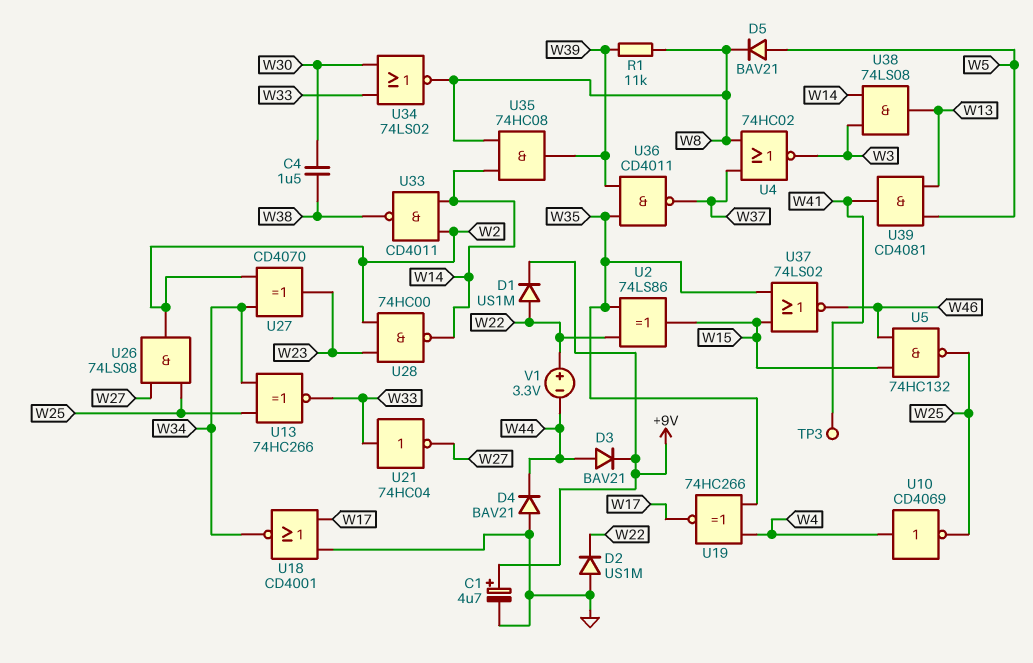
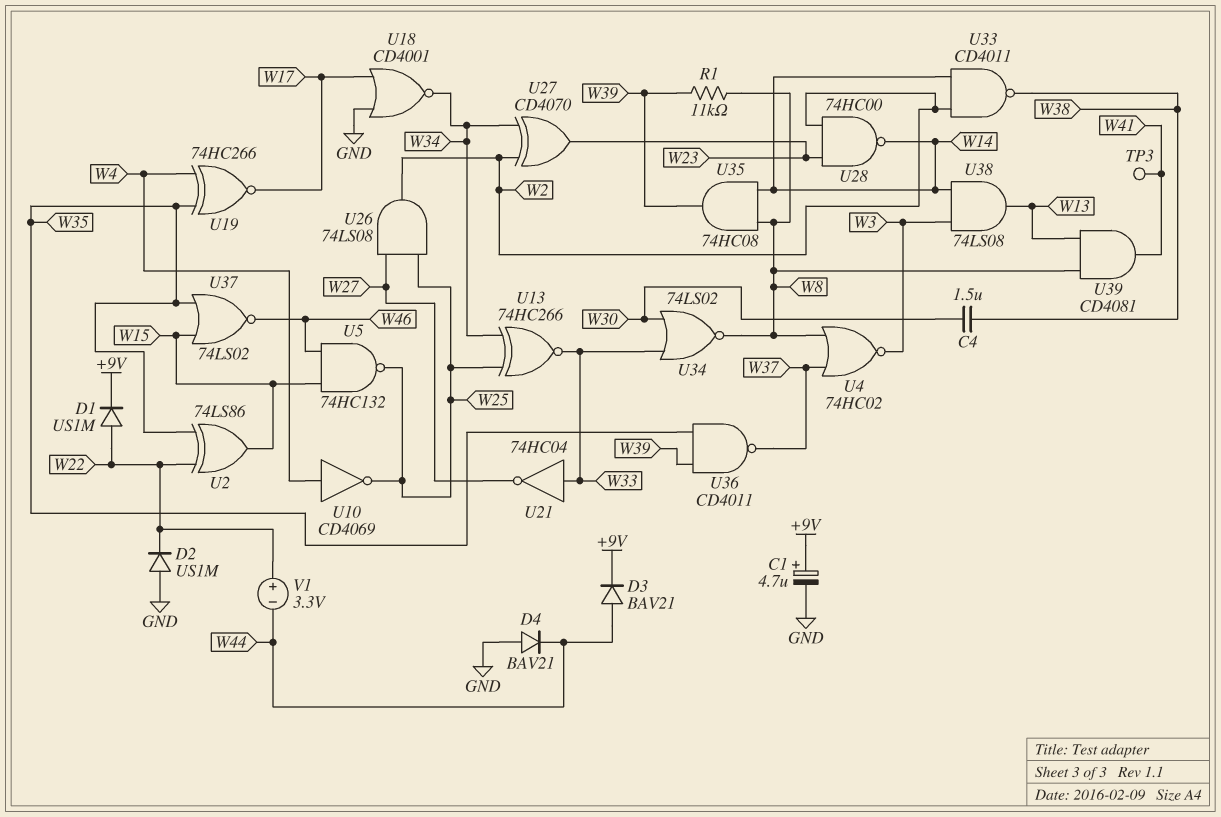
D5: diode BAV21 (A W5, K W8) -> none
U39: AND CD4081 (in W5, in W13, out W41) -> AND CD4081 (in W8, in W13, out W41)

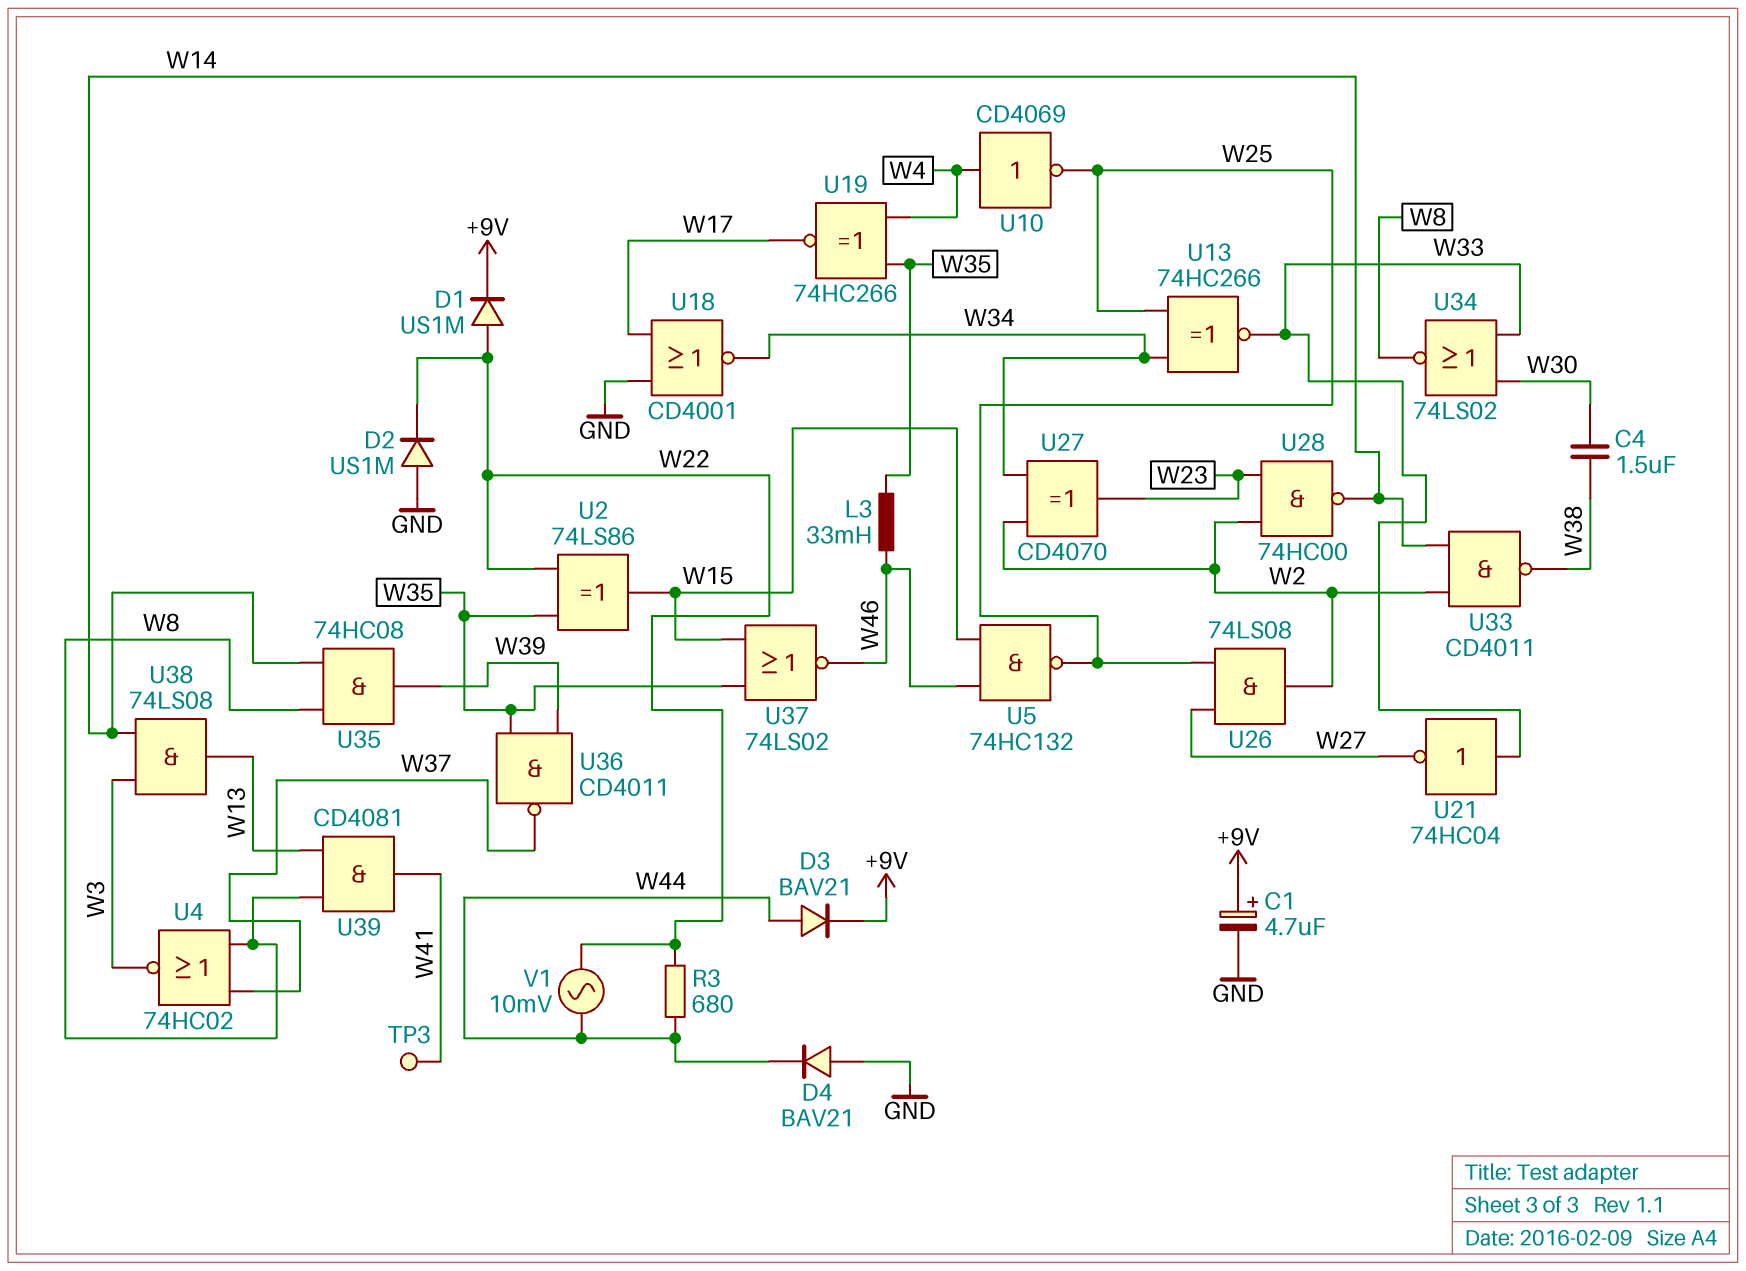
L3: none -> 33mH (W35, W46)
R1: 11k (W8, W39) -> none
R3: none -> 680 (W22, W44)
V1: 3.3V (plus W22, minus W44) -> AC 10mV (W22, W44)

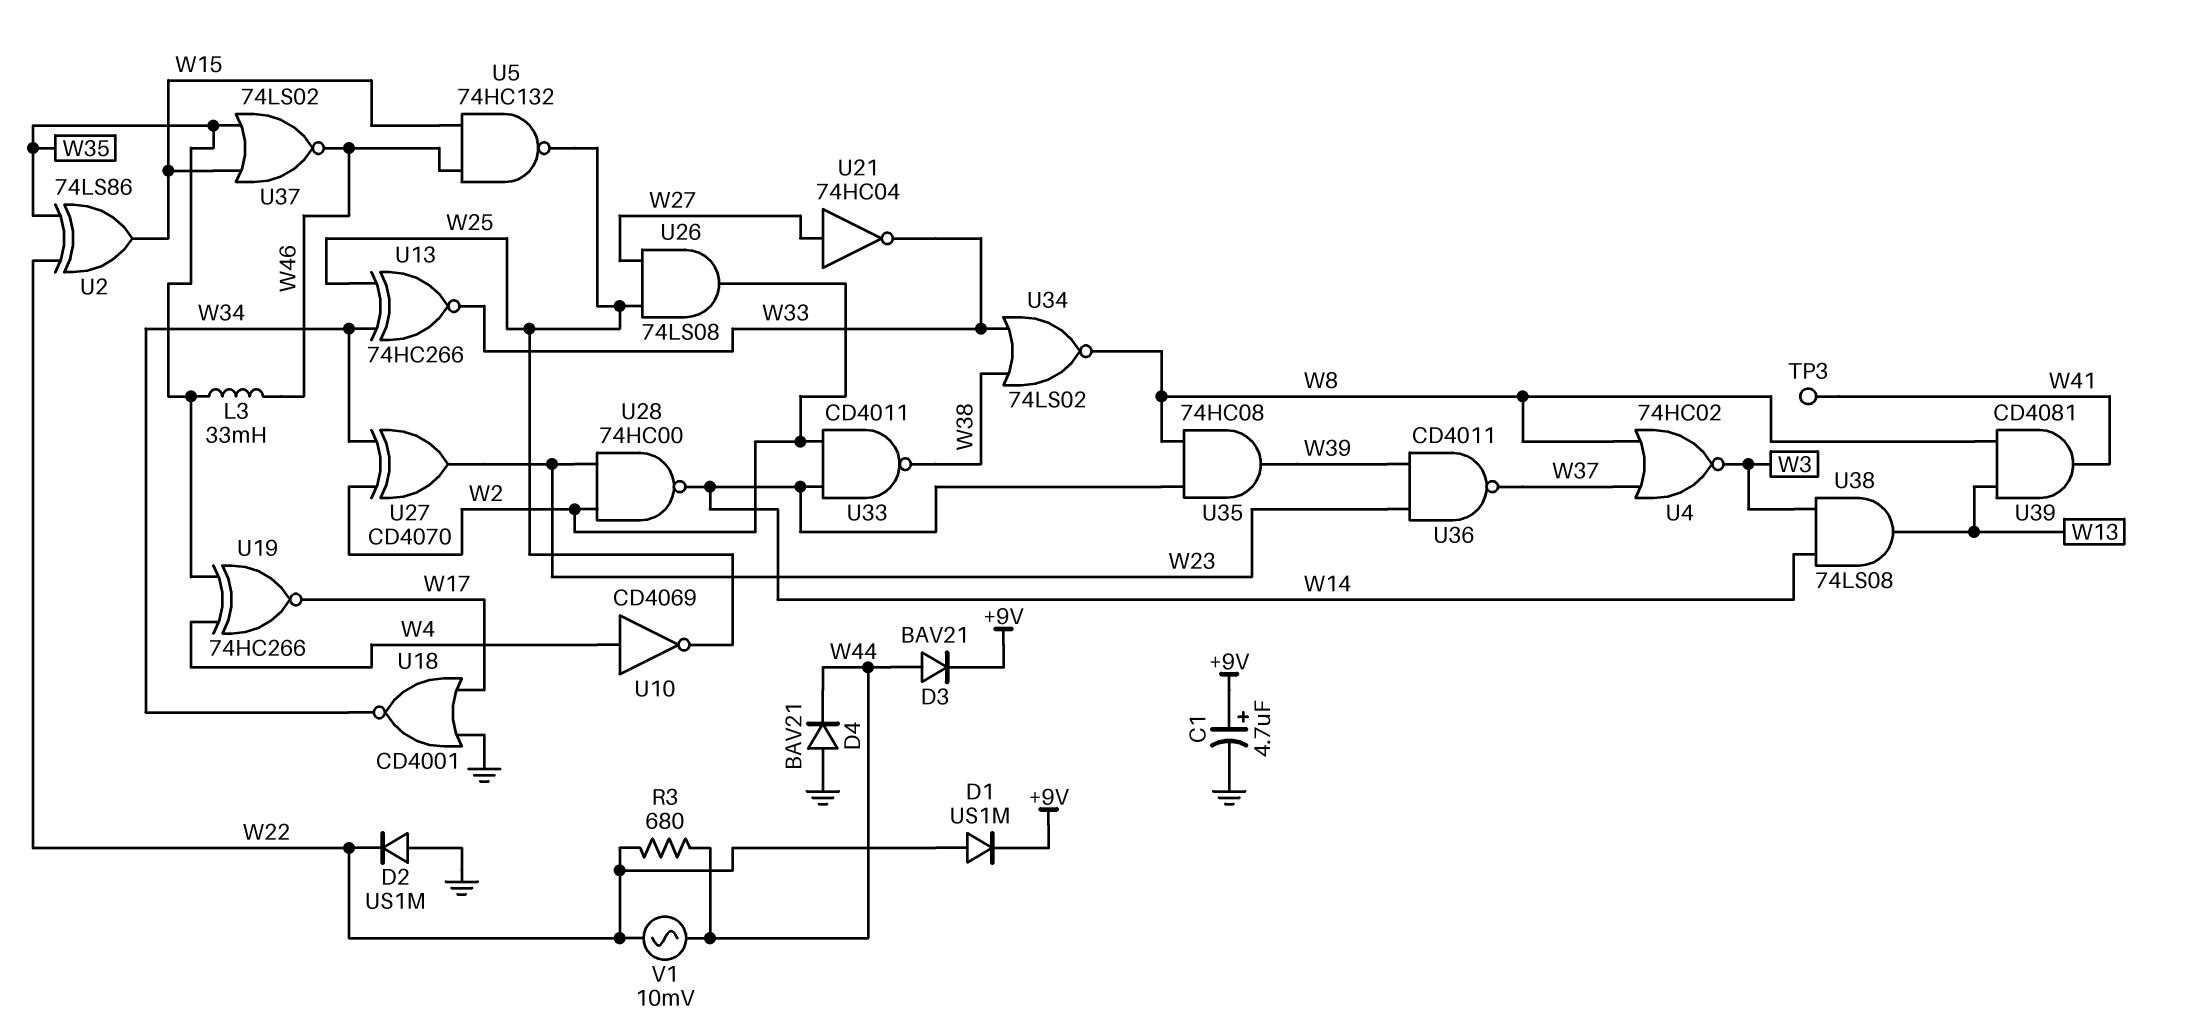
C4: 1.5uF (W30, W38) -> none
U21: NOT 74HC04 (in W33, out W27) -> NOT 74HC04 (in W27, out W33)
U34: NOR 74LS02 (in W30, in W33, out W8) -> NOR 74LS02 (in W33, in W38, out W8)
U36: NAND CD4011 (in W35, in W39, out W37) -> NAND CD4011 (in W23, in W39, out W37)

